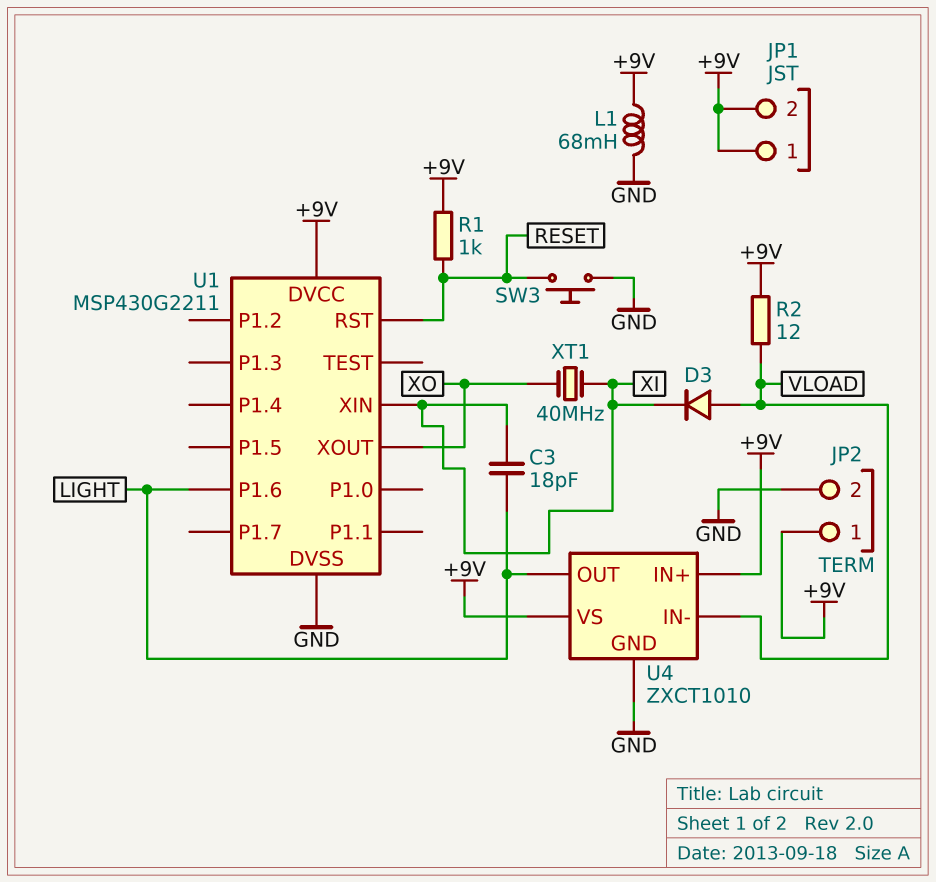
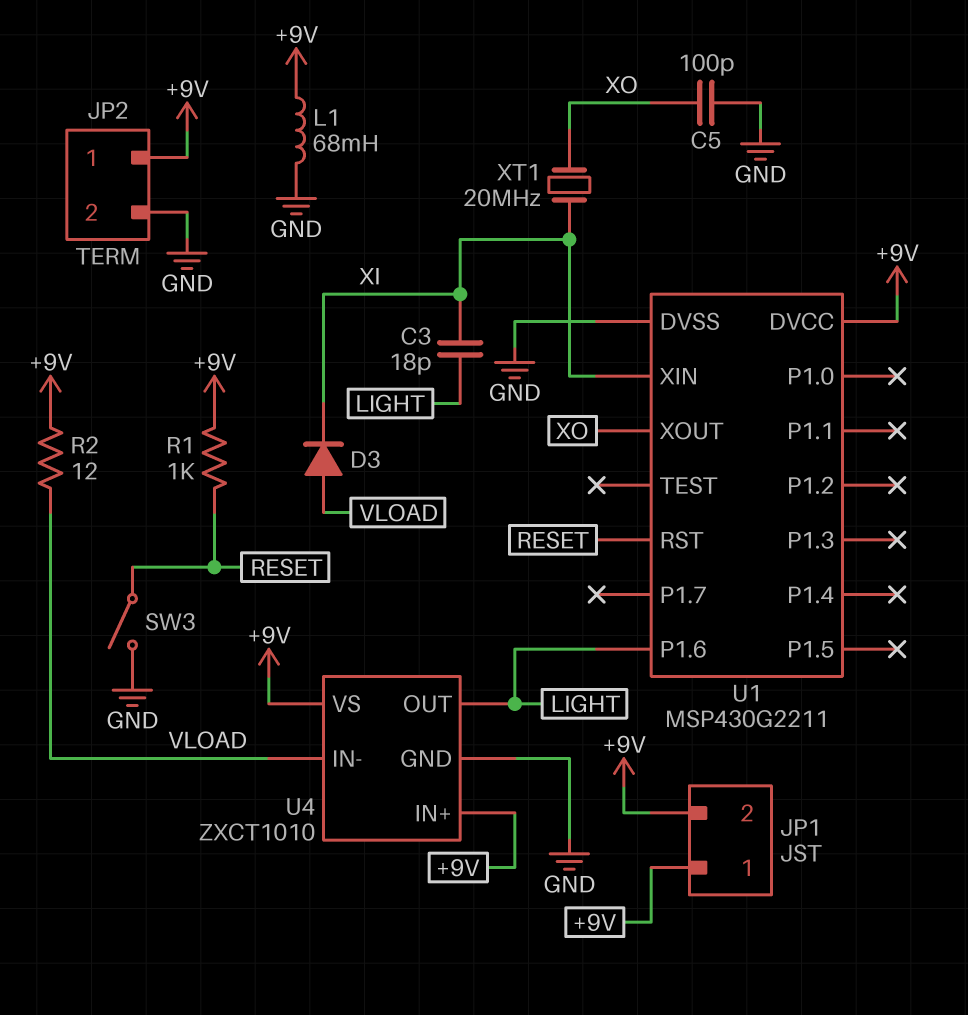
C5: none -> 100pF (GND, XO)
SW3: button (GND, RESET) -> switch (GND, RESET)
XT1: 40MHz (XI, XO) -> 20MHz (XI, XO)

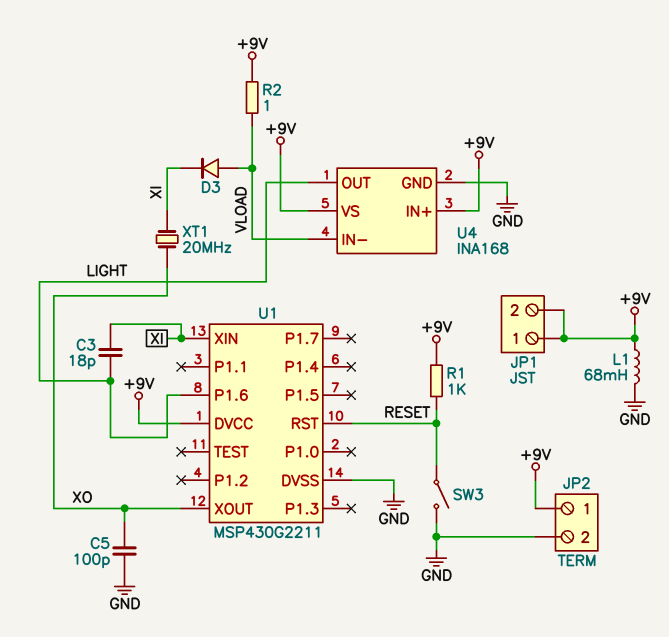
R2: 12 (+9V, VLOAD) -> 1 (+9V, VLOAD)
U4: ZXCT1010 -> INA168

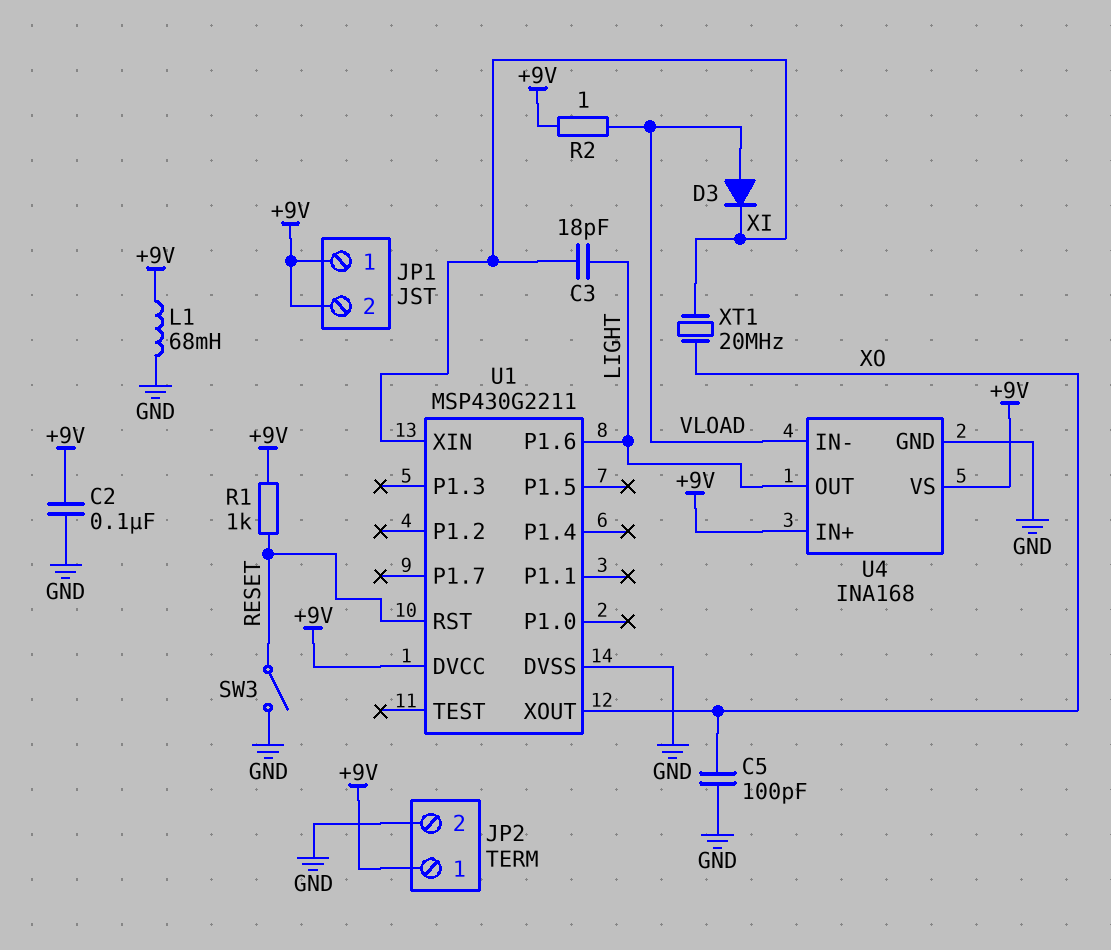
C2: none -> 100nF (+9V, GND)

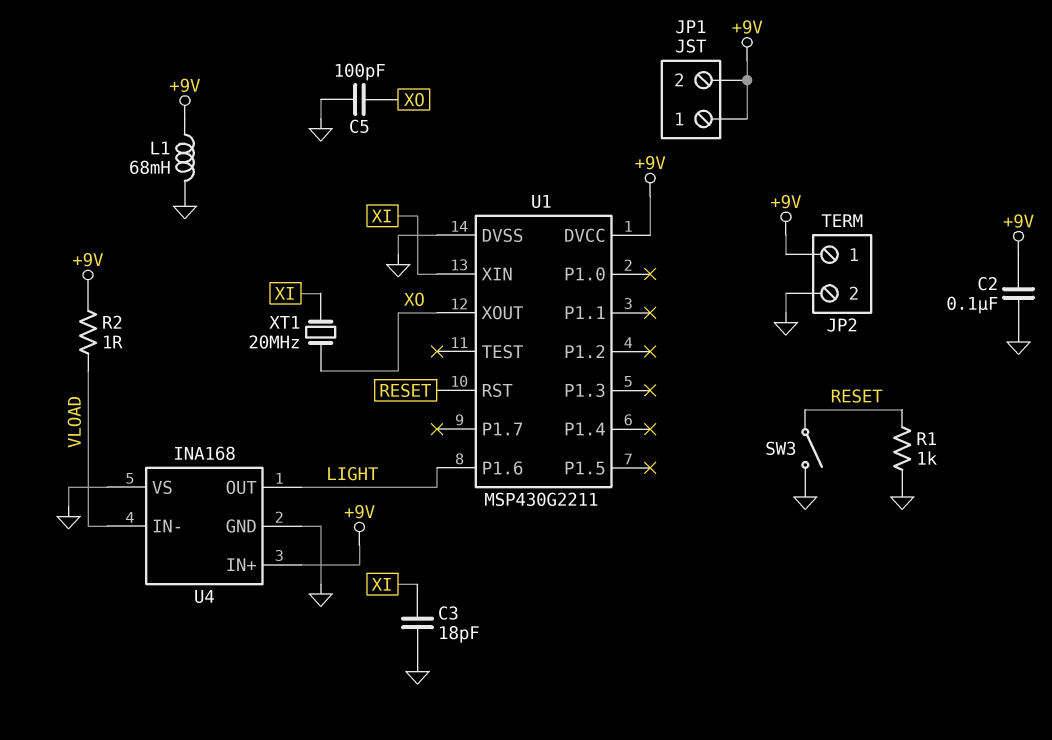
C3: 18pF (LIGHT, XI) -> 18pF (GND, XI)
D3: diode (A VLOAD, K XI) -> none
R1: 1k (+9V, RESET) -> 1k (GND, RESET)
U4 pin VS: +9V -> GND

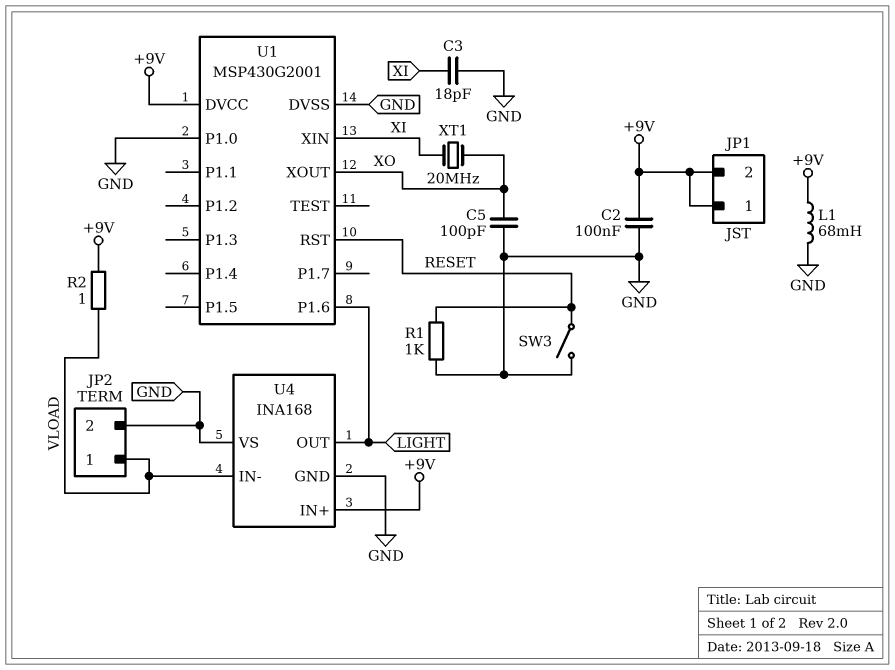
JP2 pin 1: +9V -> VLOAD
U1: MSP430G2211 -> MSP430G2001
U1 pin P1.0: none -> GND

